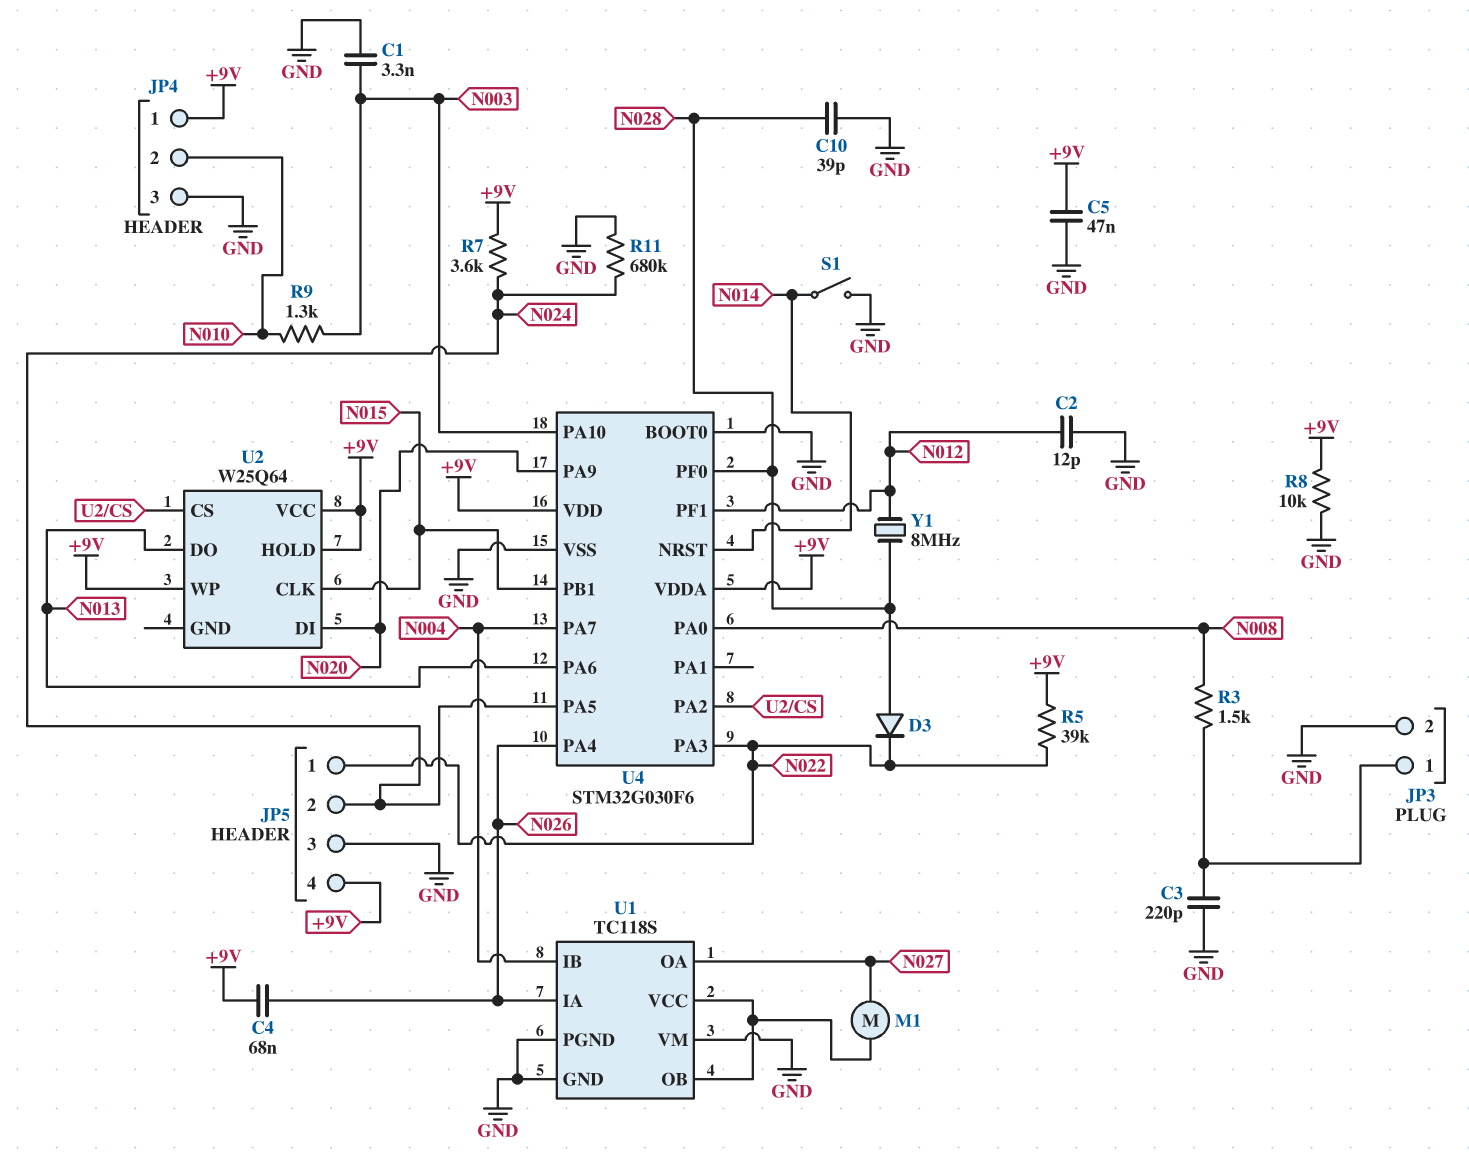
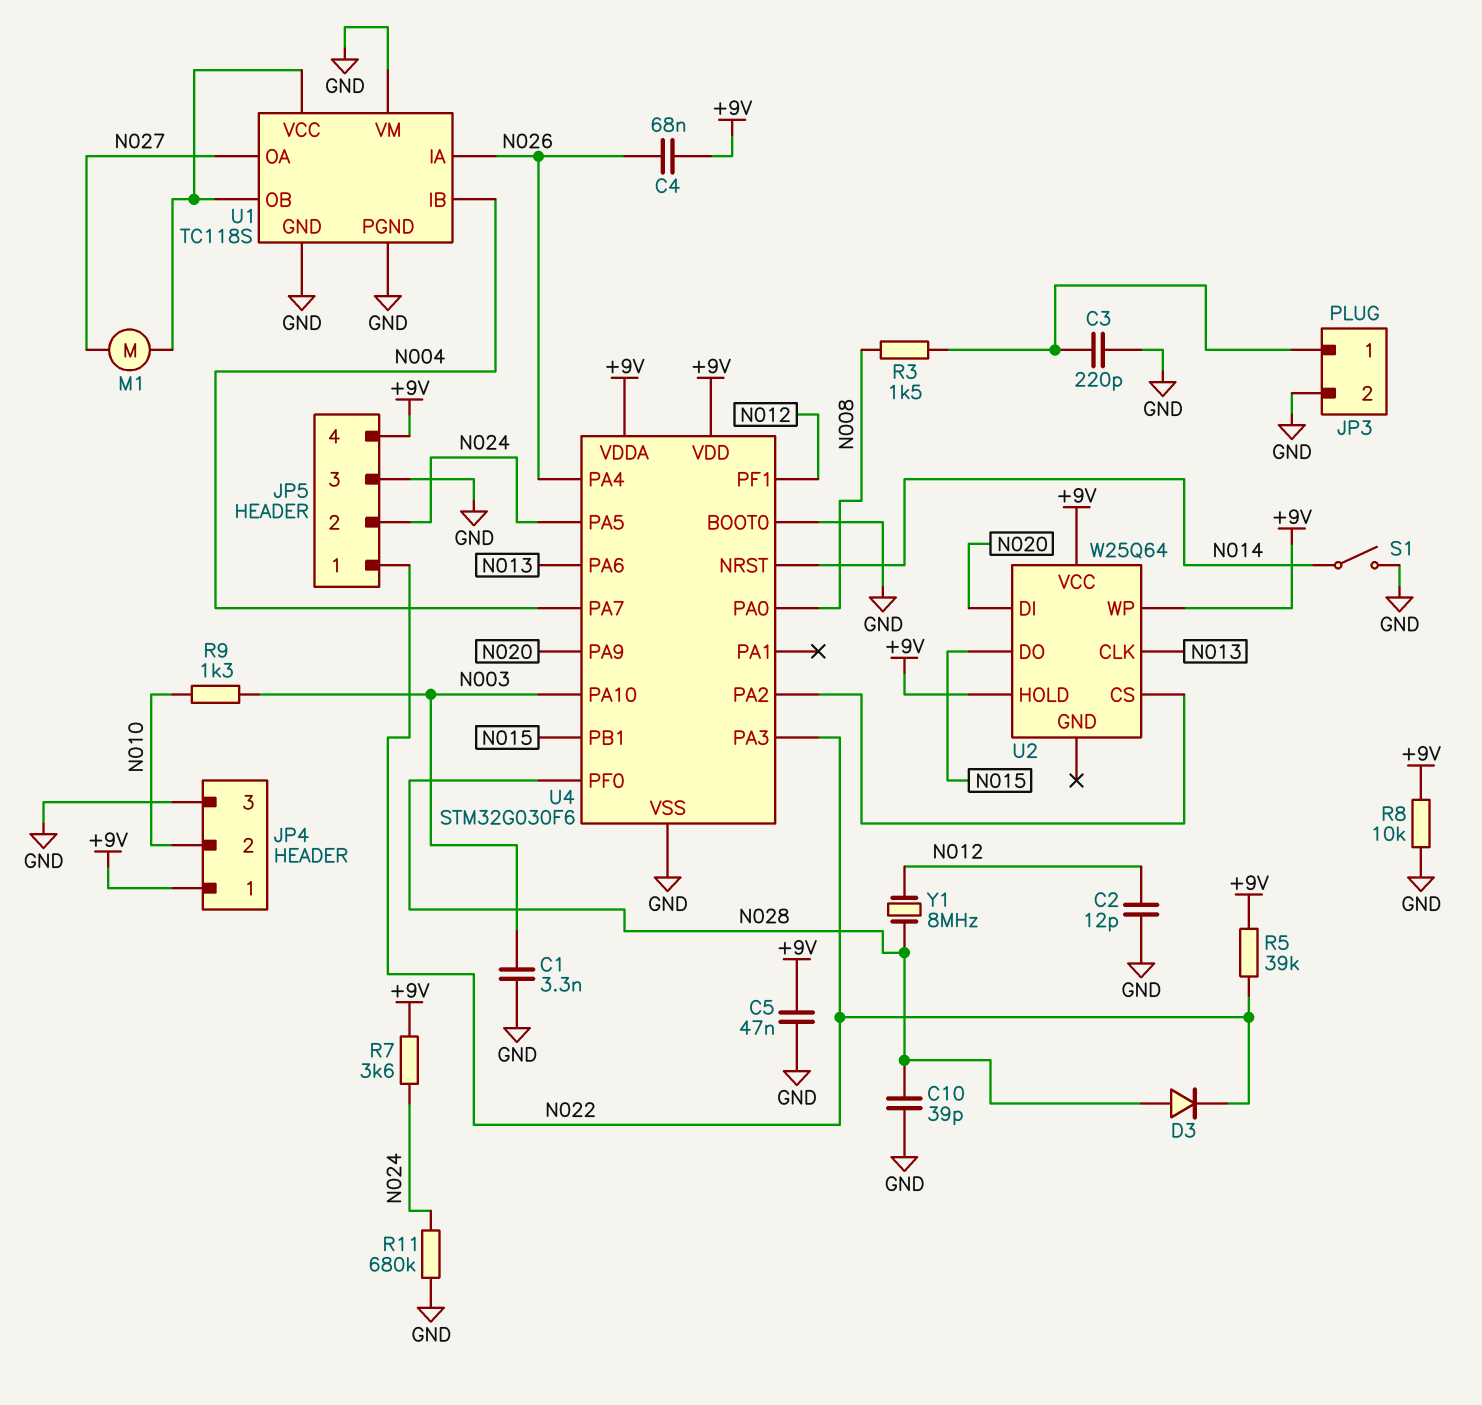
U2 pin CLK: N015 -> N013
U2 pin DO: N013 -> N015

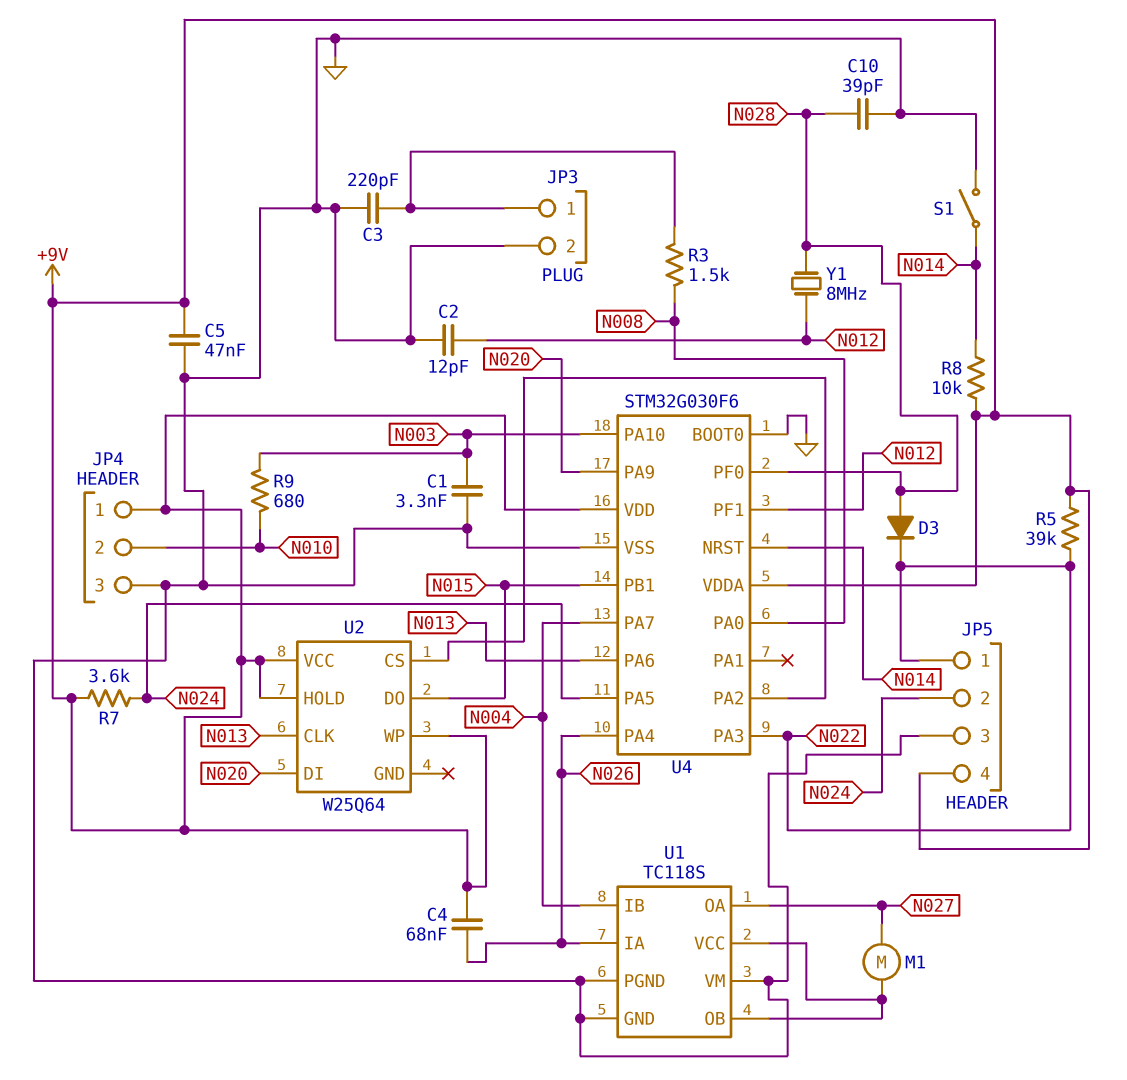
R8: 10k (+9V, GND) -> 10k (+9V, N014)
R9: 1.3k (N003, N010) -> 680 (N003, N010)
R11: 680k (GND, N024) -> none

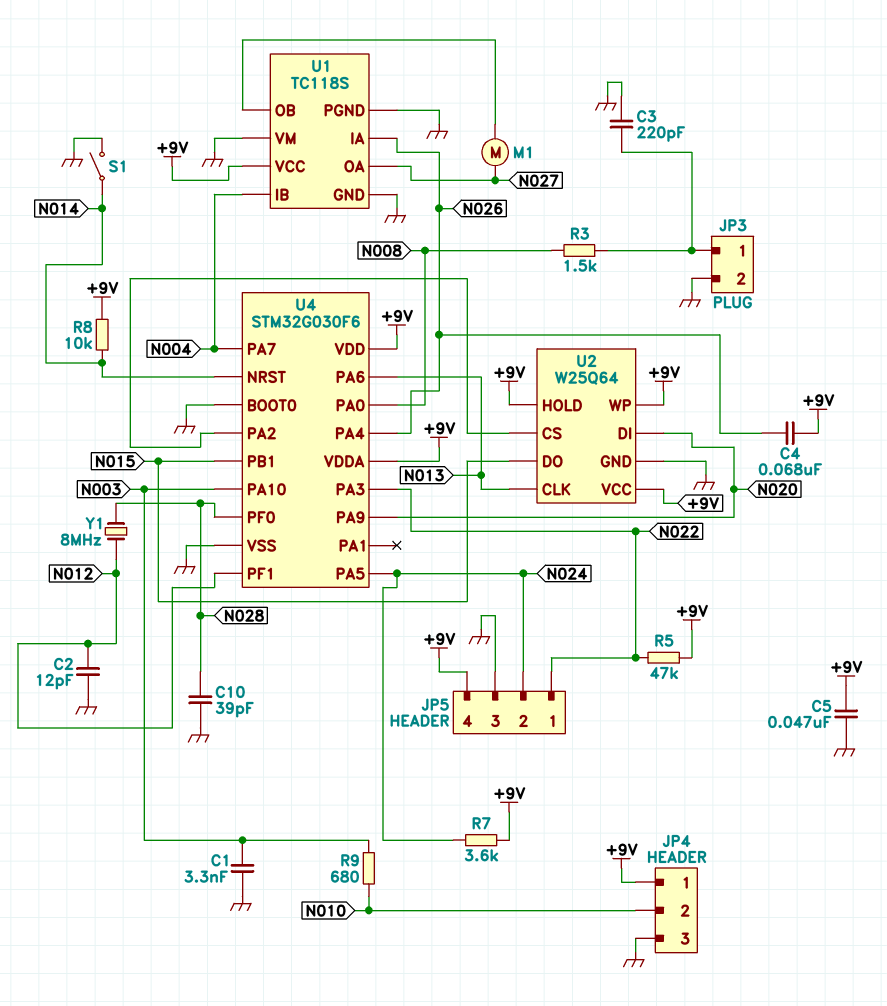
D3: diode (A N028, K N022) -> none
R5: 39k (+9V, N022) -> 47k (+9V, N022)
U1 pin VCC: U1/OB -> +9V
U2 pin GND: none -> GND

